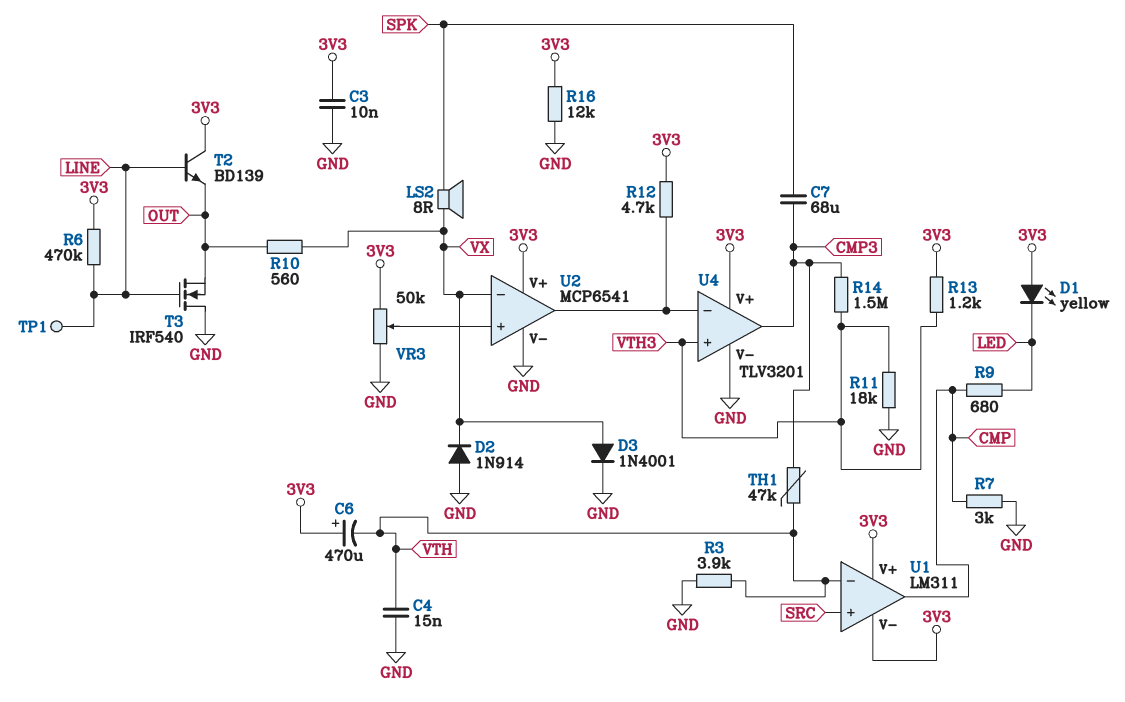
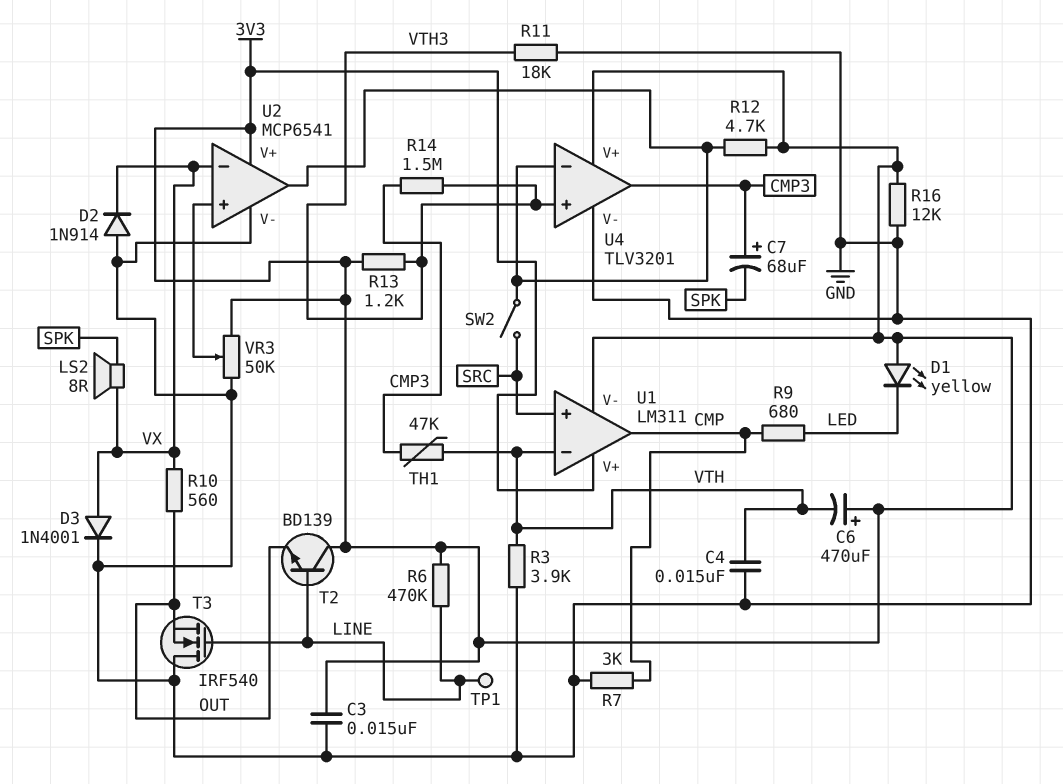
C3: 10nF (3V3, GND) -> 15nF (3V3, GND)
C7: 68uF (CMP3, SPK) -> 68uF (plus CMP3, minus SPK)
SW2: none -> switch (SRC, U2/out)

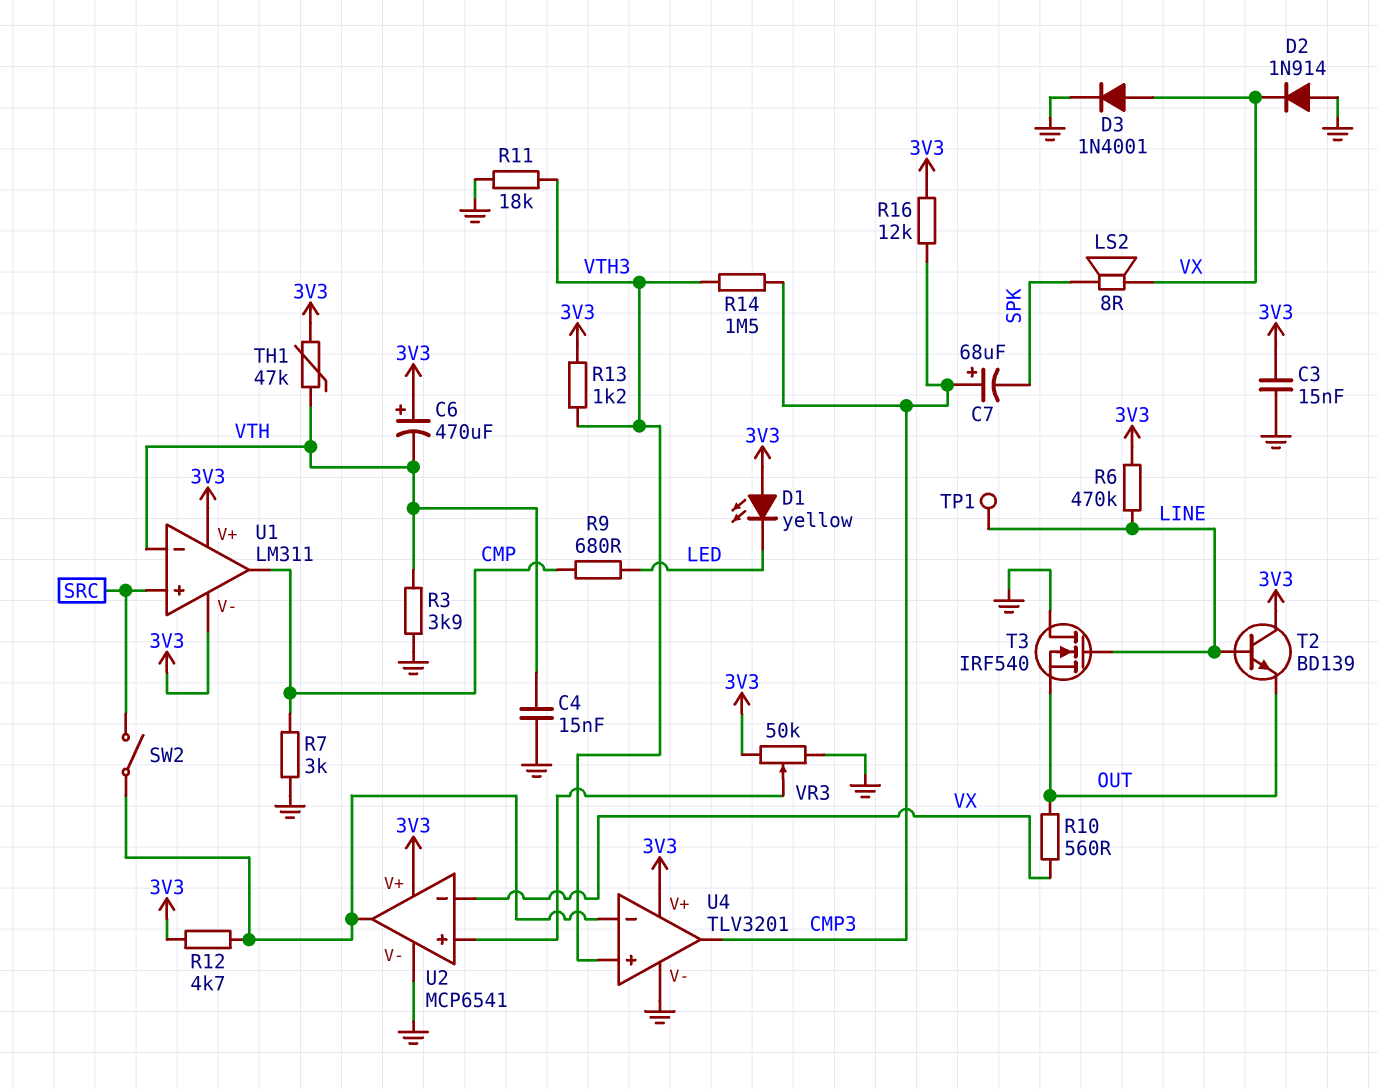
R16: 12k (3V3, GND) -> 12k (3V3, CMP3)
TH1: 47k (CMP3, VTH) -> 47k (3V3, VTH)

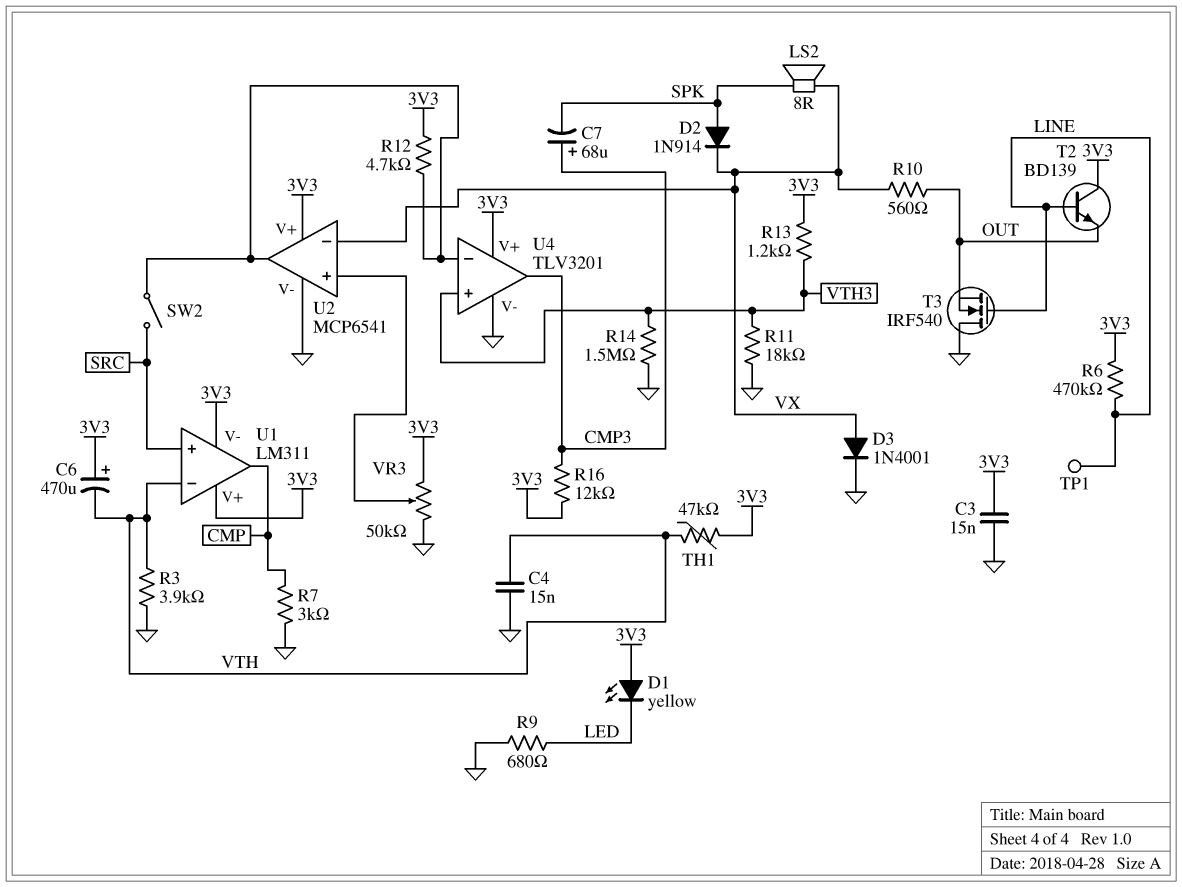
D2: diode 1N914 (A GND, K VX) -> diode 1N914 (A SPK, K VX)
R9: 680 (CMP, LED) -> 680 (GND, LED)
R14: 1.5M (CMP3, VTH3) -> 1.5M (GND, VTH3)

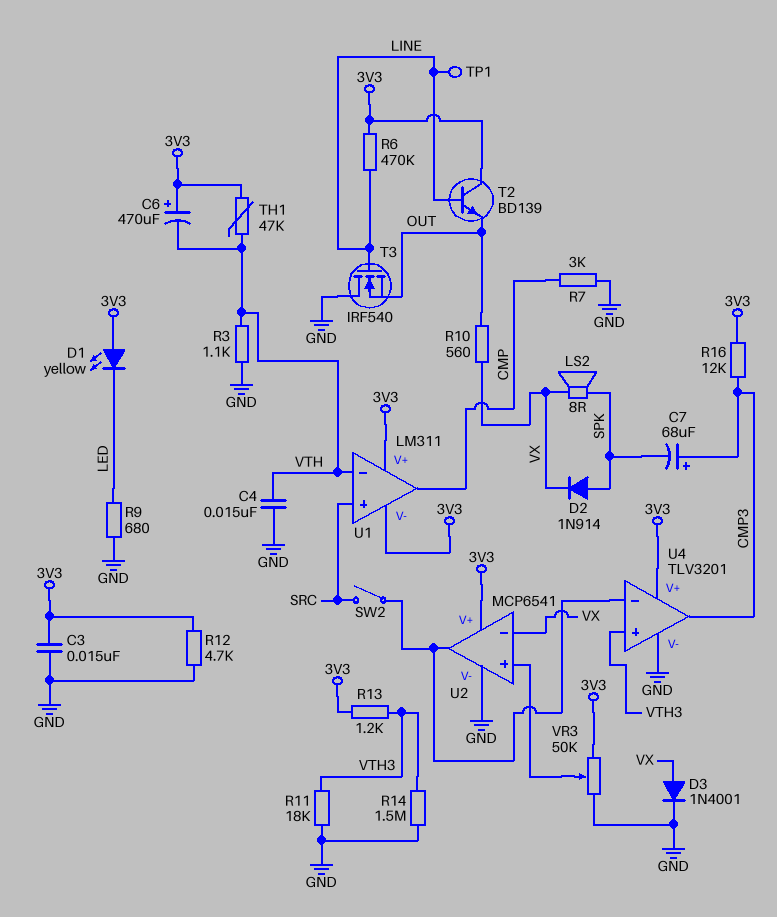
R3: 3.9k (GND, VTH) -> 1.1k (GND, VTH)
R12: 4.7k (3V3, U2/out) -> 4.7k (3V3, GND)

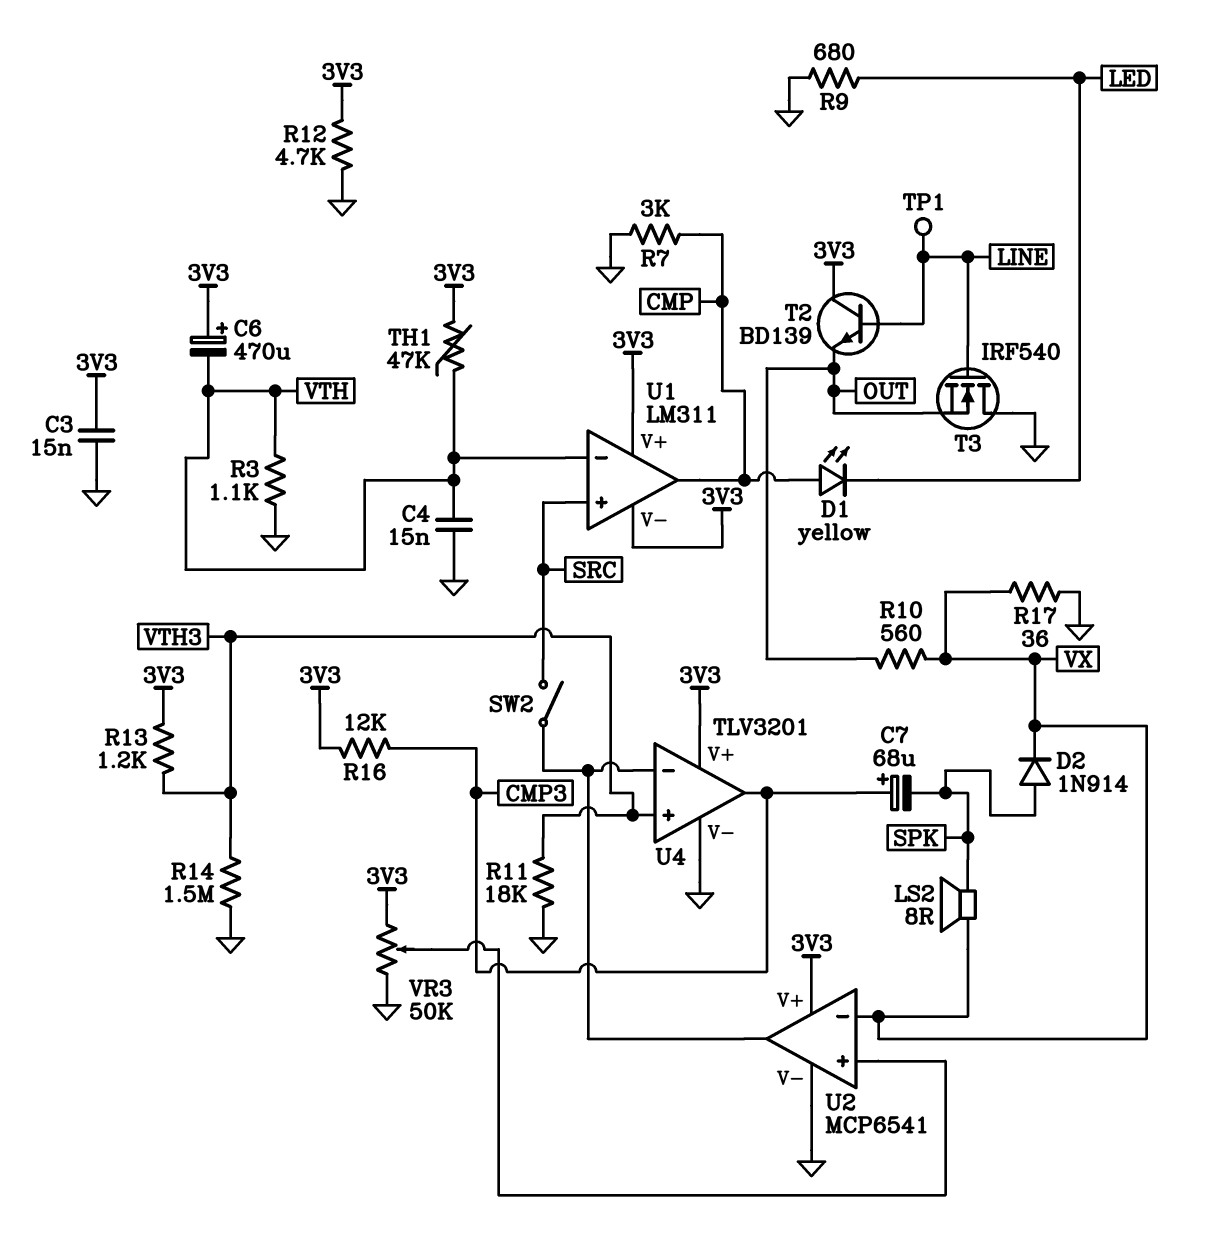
D1: LED yellow (A 3V3, K LED) -> LED yellow (A CMP, K LED)
D3: diode 1N4001 (A VX, K GND) -> none
R6: 470k (3V3, LINE) -> none
R17: none -> 36 (GND, VX)

